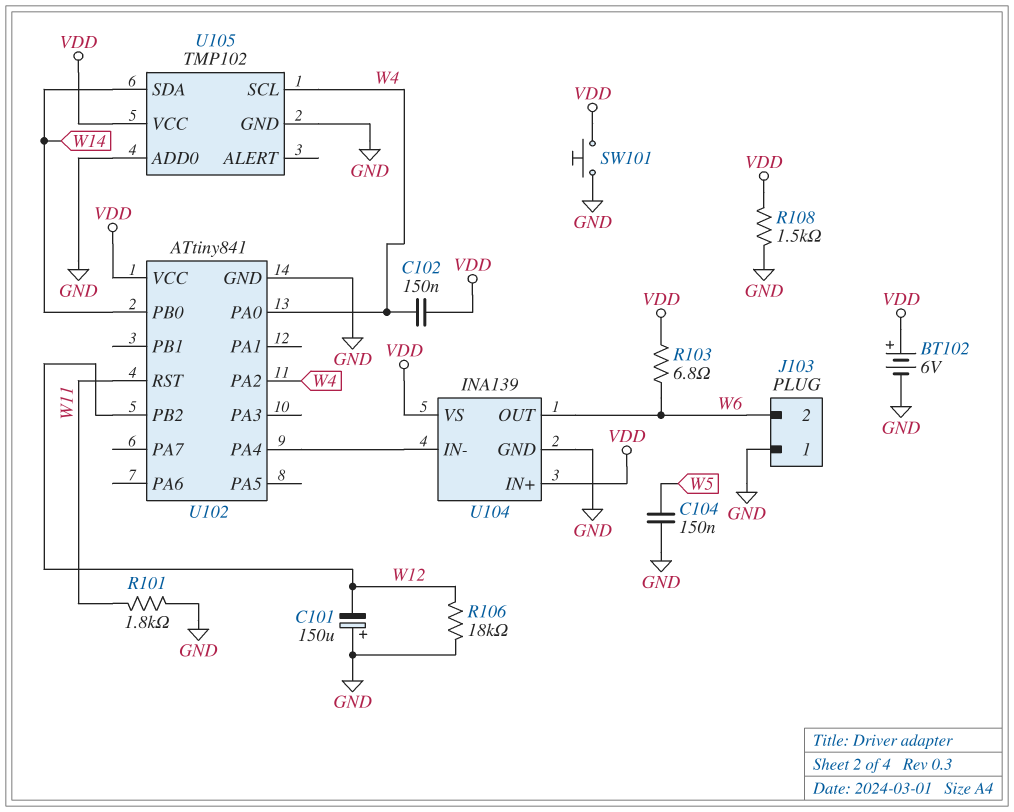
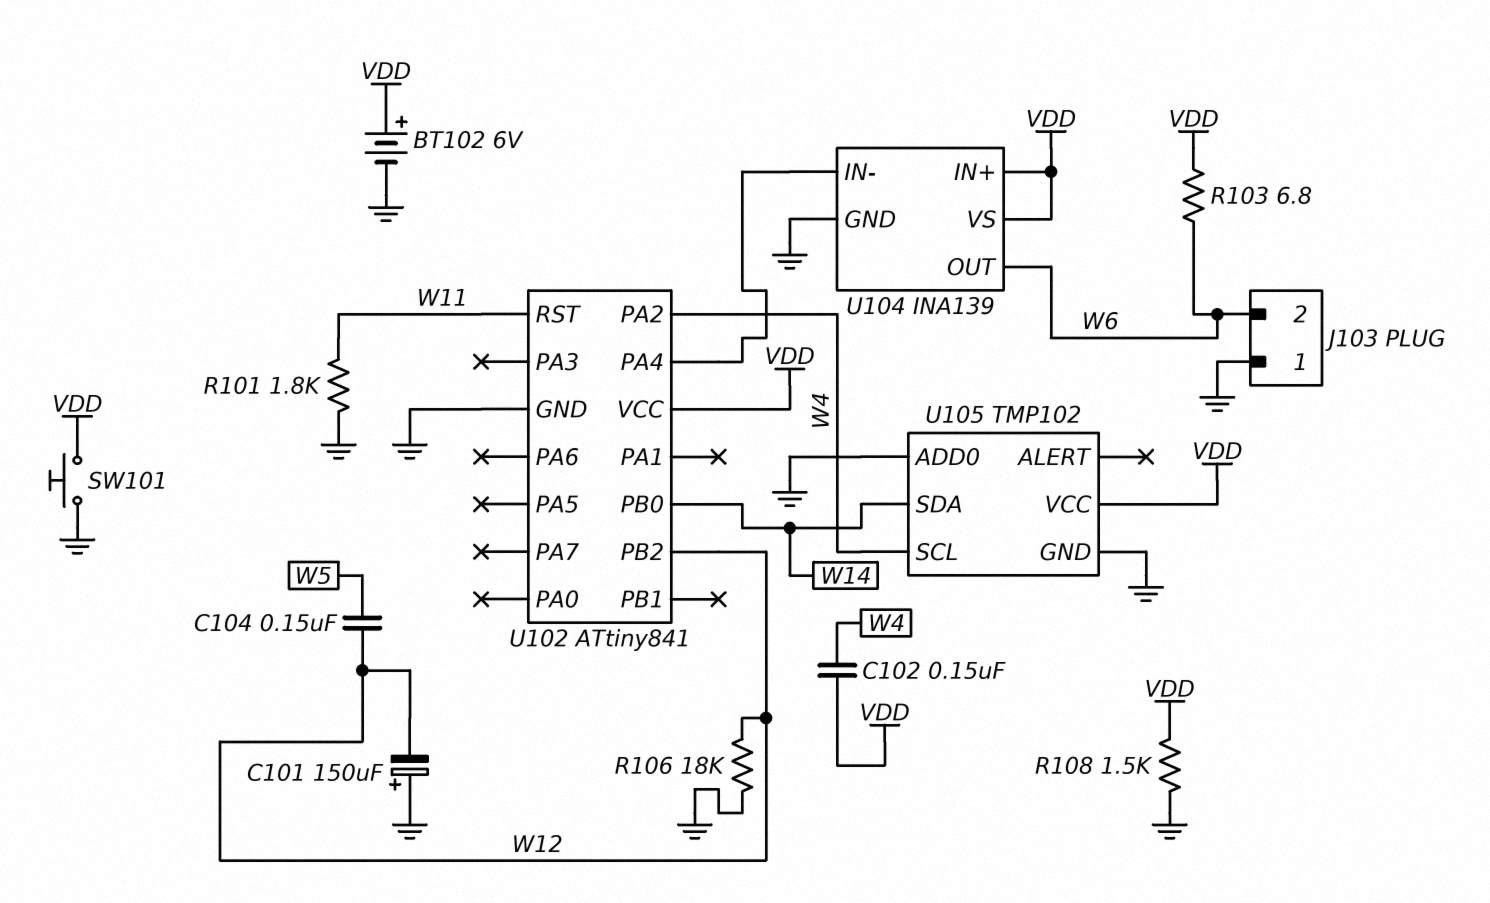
C104: 150nF (GND, W5) -> 150nF (W5, W12)
U102 pin PA0: W4 -> none

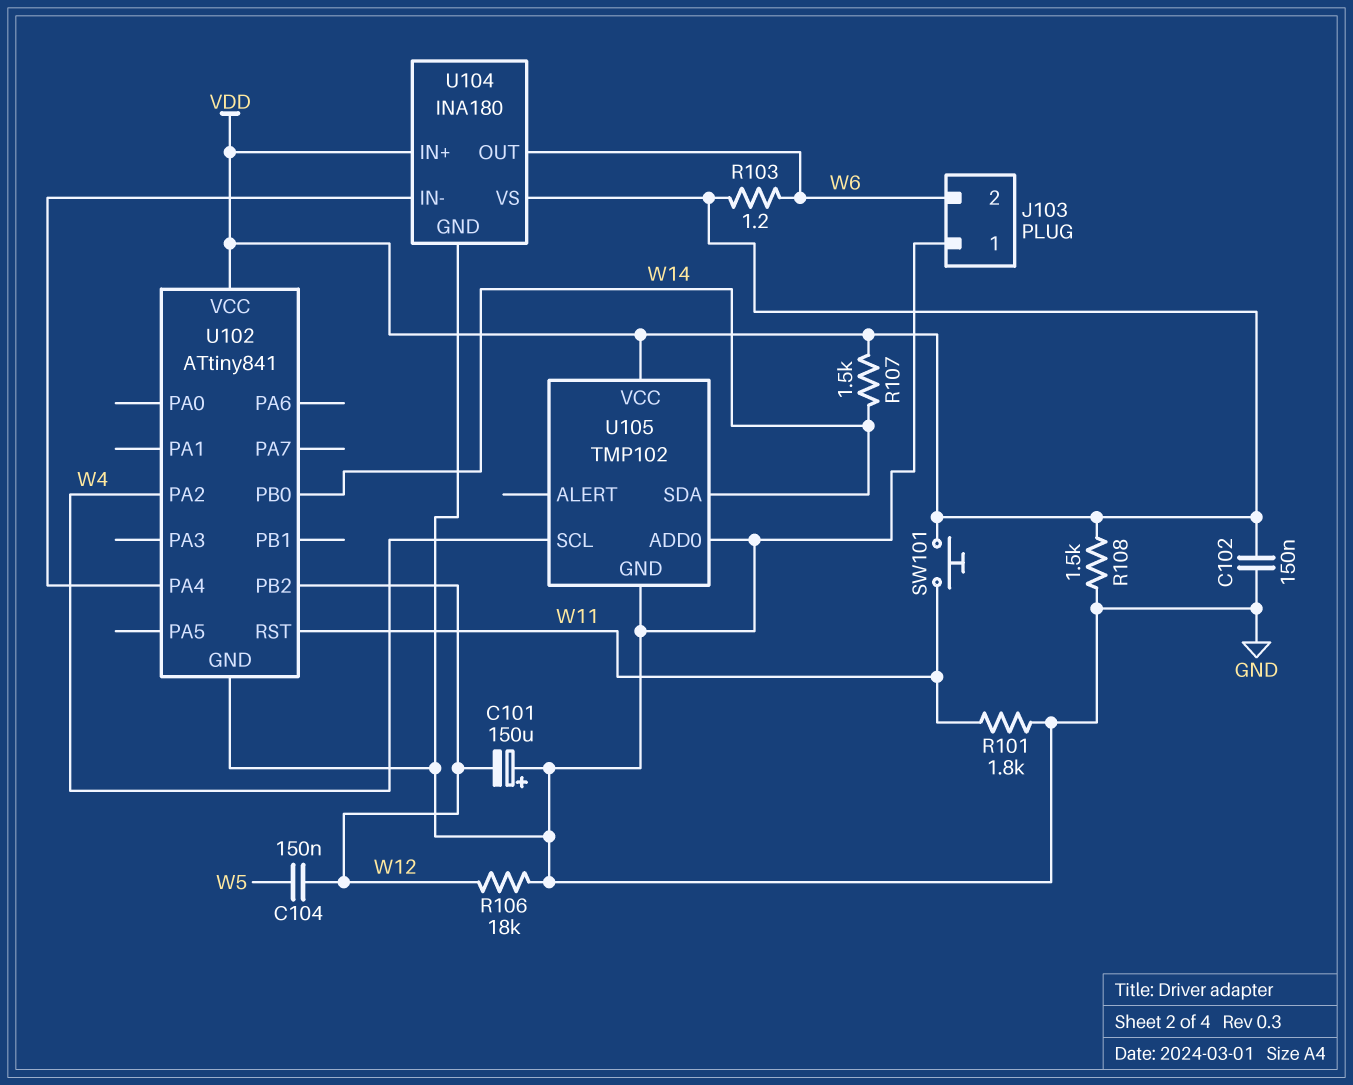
BT102: 6V (plus VDD, minus GND) -> none
C102: 150nF (VDD, W4) -> 150nF (GND, VDD)
R103: 6.8 (VDD, W6) -> 1.2 (VDD, W6)
R107: none -> 1.5k (VDD, W14)
SW101: button (GND, VDD) -> button (VDD, W11)
U104: INA139 -> INA180

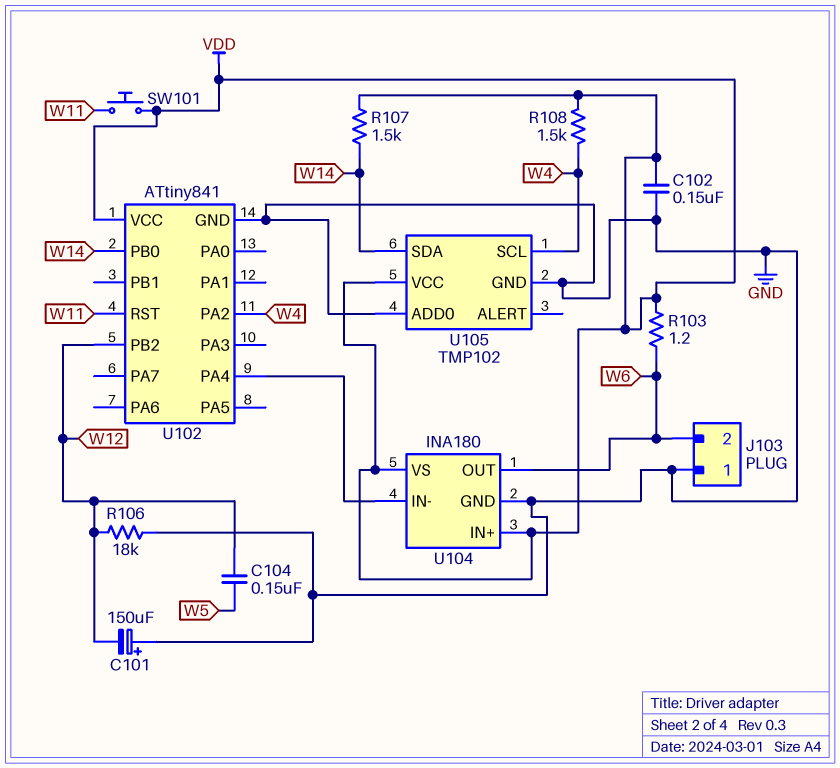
R101: 1.8k (GND, W11) -> none
R108: 1.5k (GND, VDD) -> 1.5k (VDD, W4)

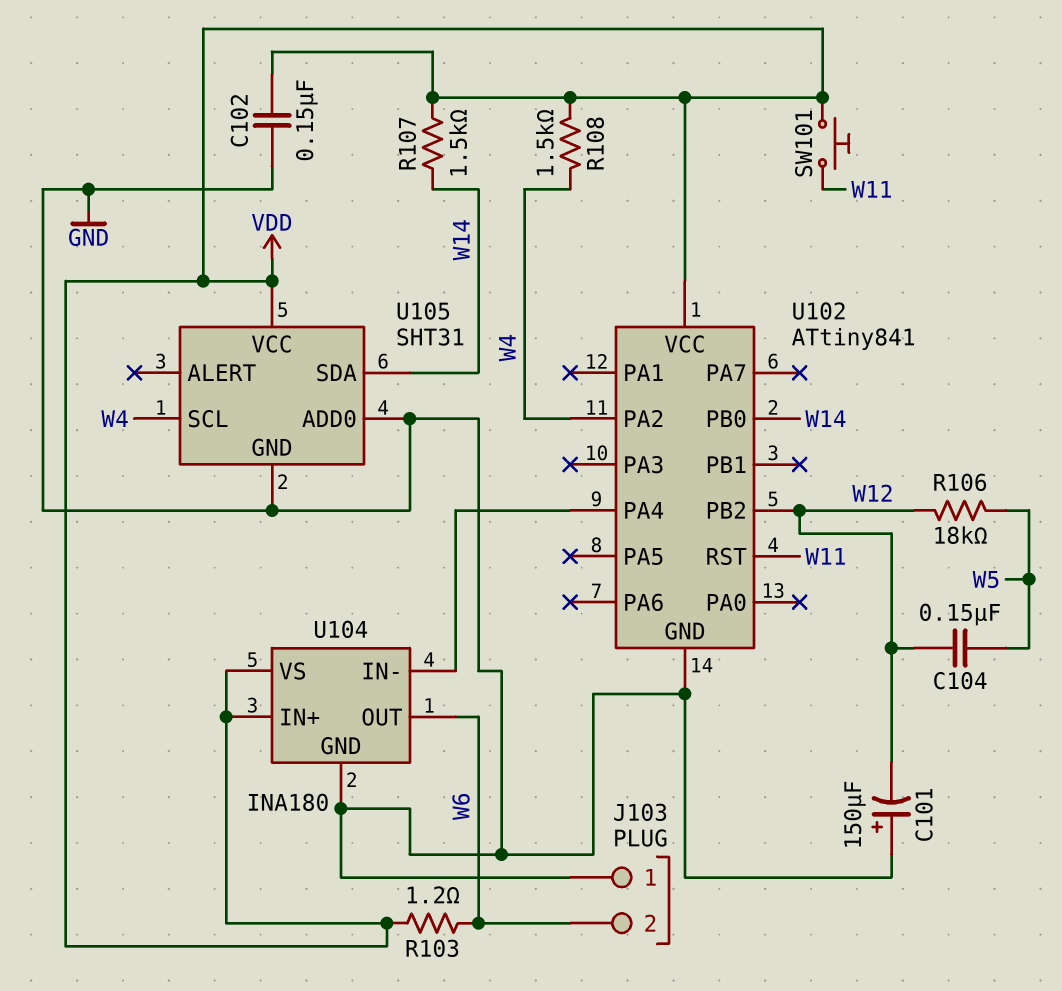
R106: 18k (GND, W12) -> 18k (W5, W12)
U105: TMP102 -> SHT31

